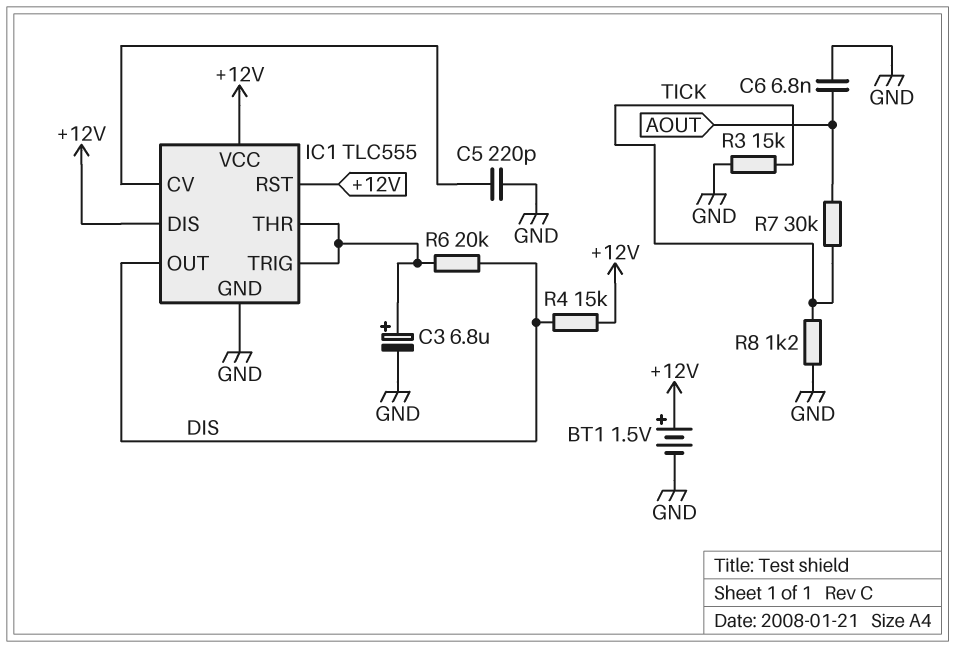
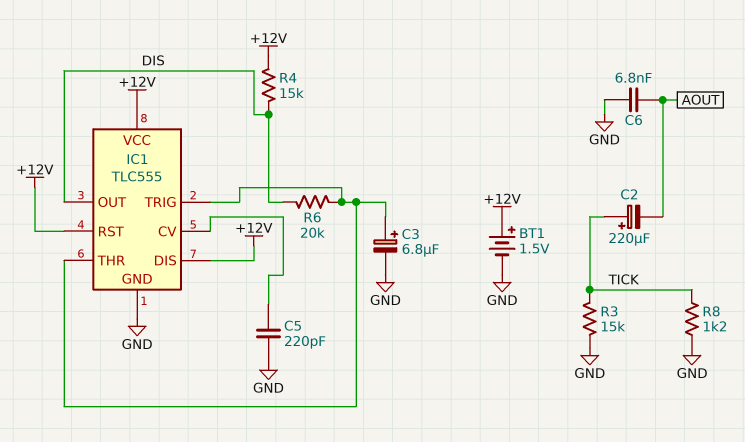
C2: none -> 220uF (plus TICK, minus AOUT)
R7: 30k (AOUT, TICK) -> none

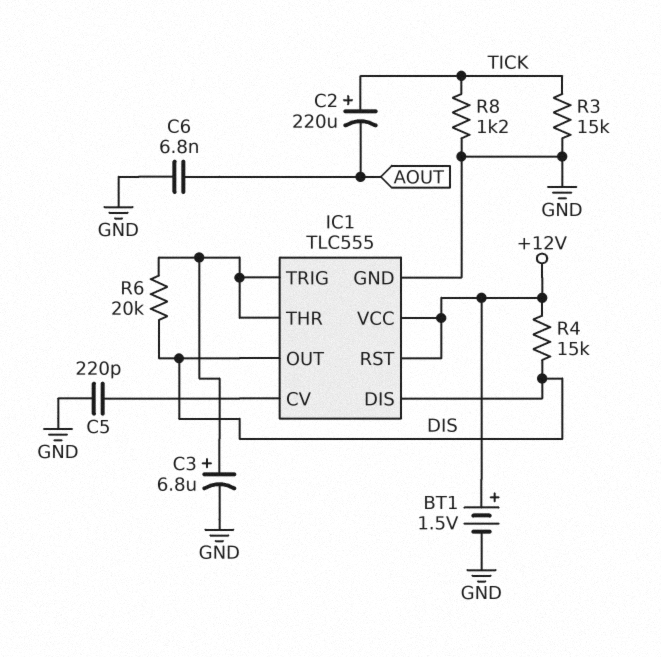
IC1 pin DIS: +12V -> DIS

